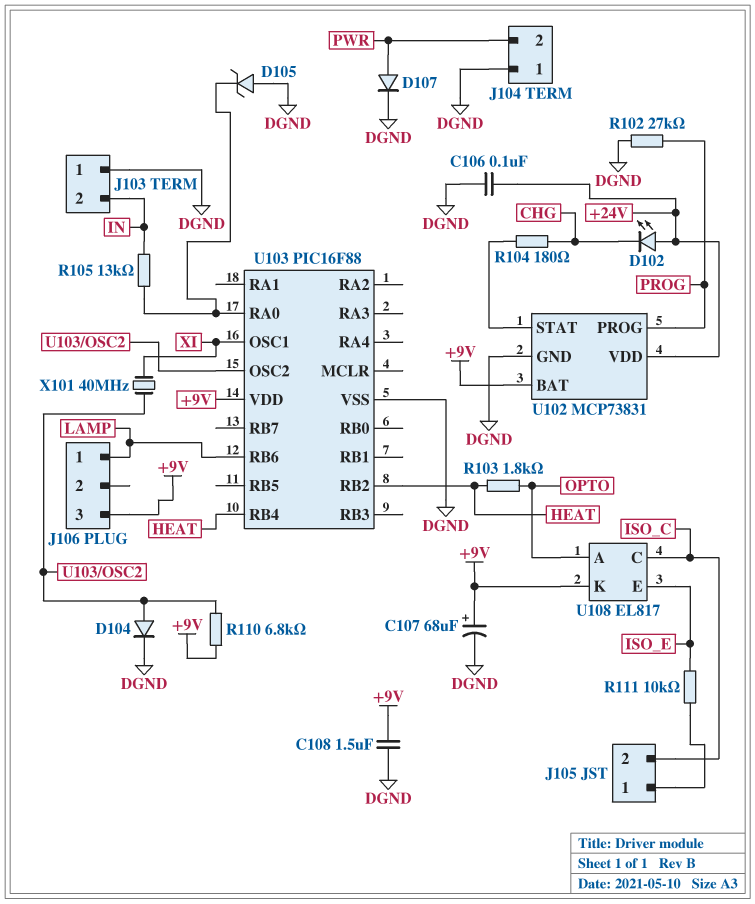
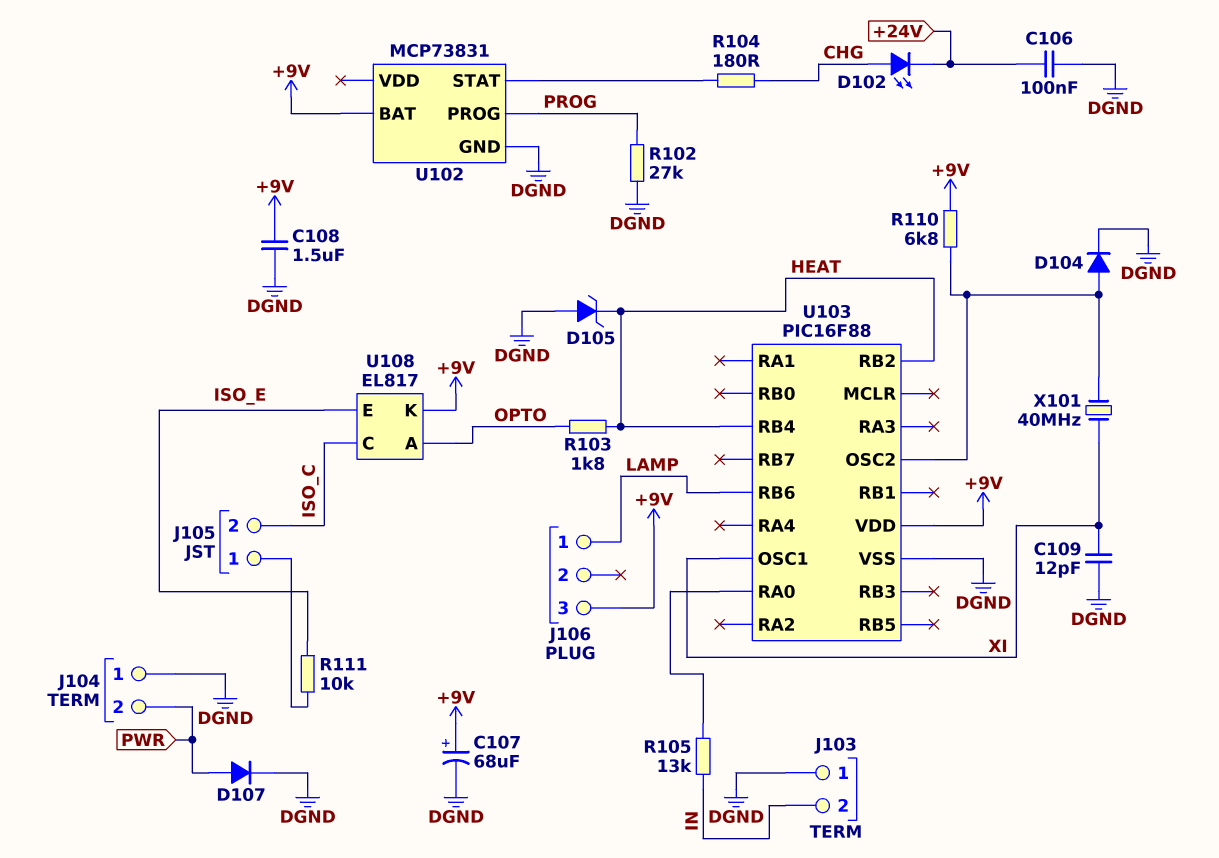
C109: none -> 12pF (DGND, XI)
D102: LED (A +24V, K CHG) -> LED (A CHG, K +24V)
D105: zener (A DGND, K U103/RA0) -> zener (A DGND, K HEAT)
U102 pin VDD: +24V -> none

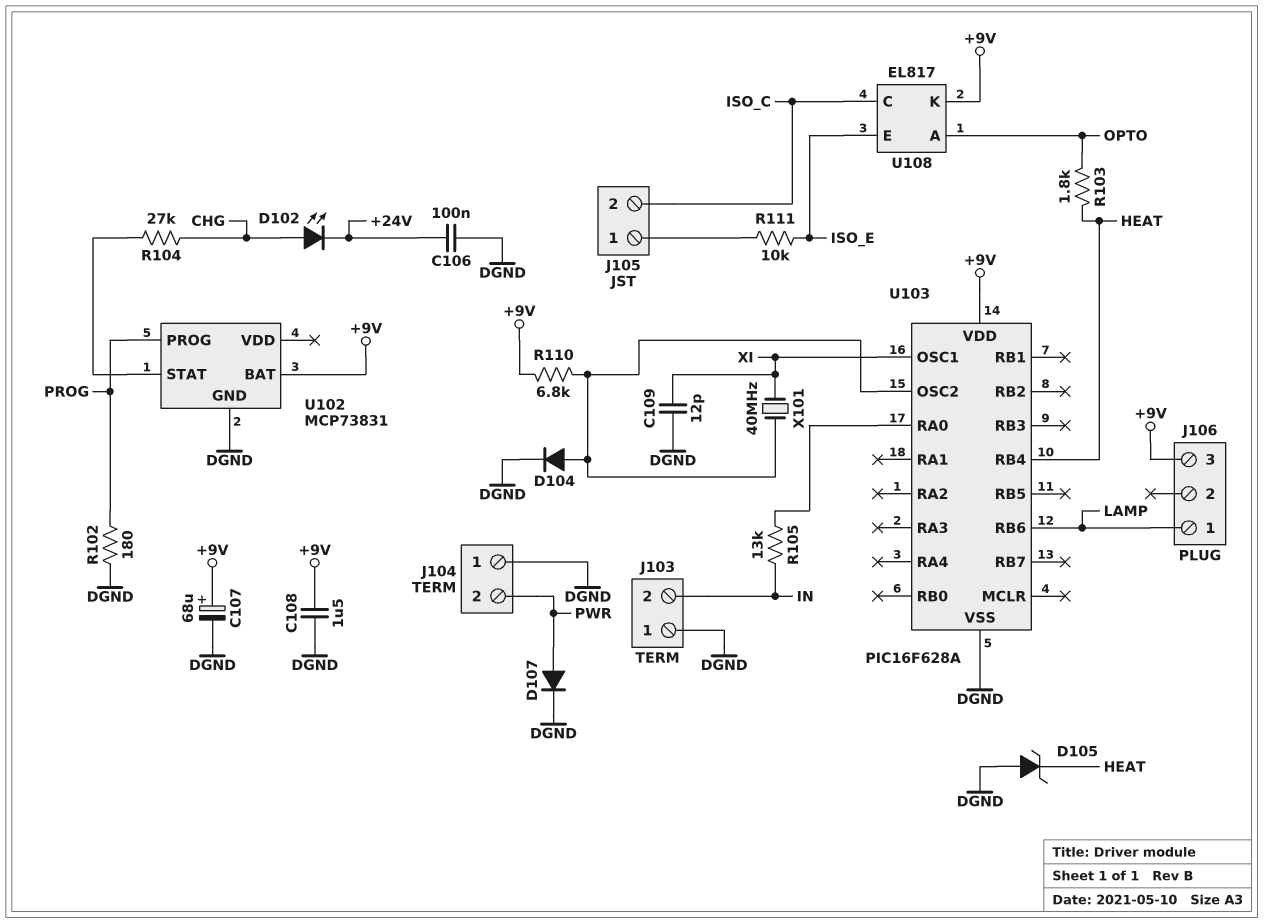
R102: 27k (DGND, PROG) -> 180 (DGND, PROG)
R104: 180 (CHG, U102/STAT) -> 27k (CHG, U102/STAT)
U103: PIC16F88 -> PIC16F628A
U103 pin RB2: HEAT -> none

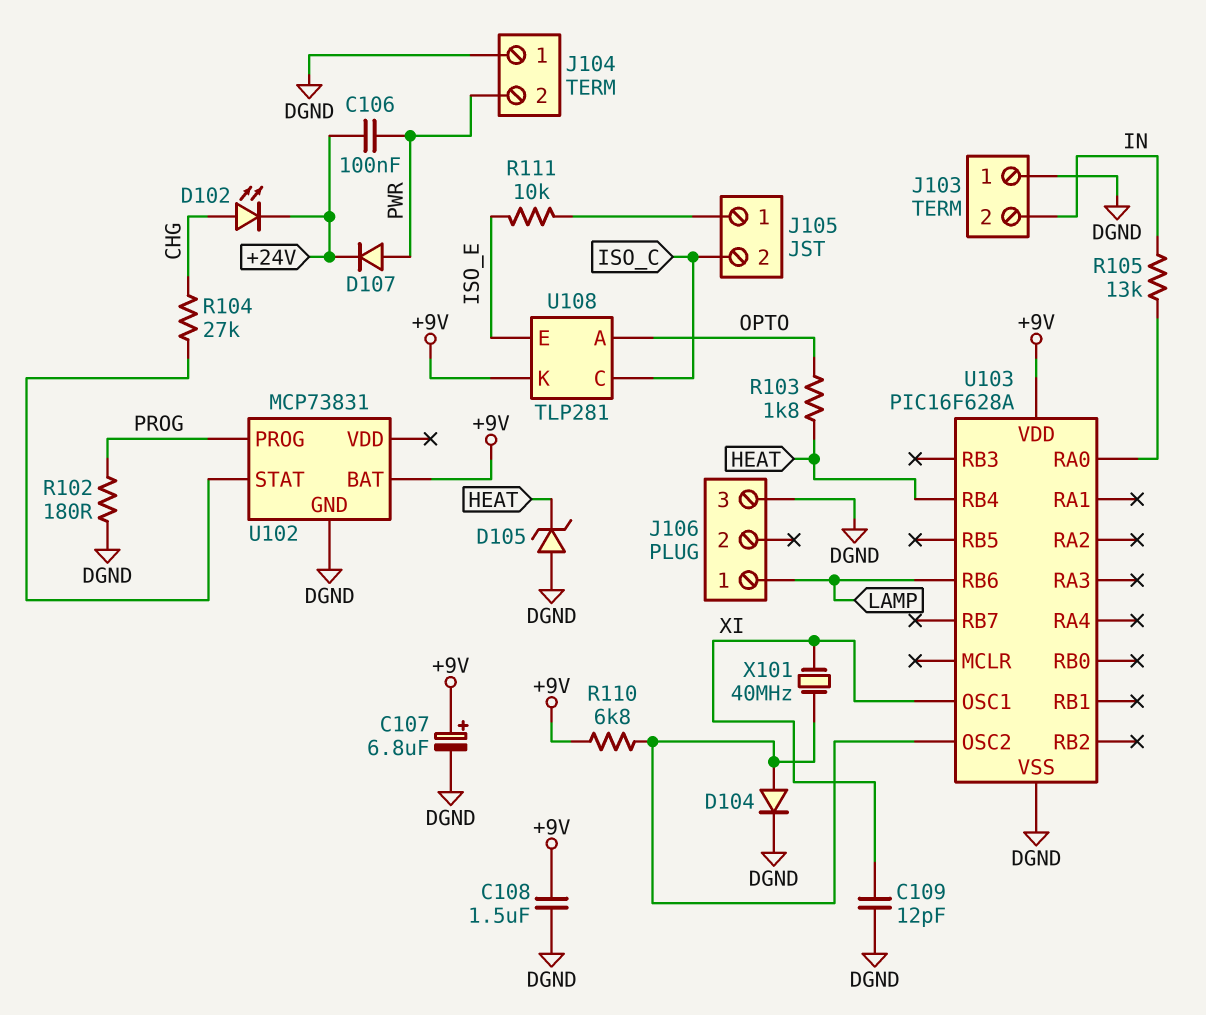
C106: 100nF (+24V, DGND) -> 100nF (+24V, PWR)
C107: 68uF (plus +9V, minus DGND) -> 6.8uF (plus +9V, minus DGND)
D107: diode (A PWR, K DGND) -> diode (A PWR, K +24V)
J106 pin 3: +9V -> DGND
U108: EL817 -> TLP281

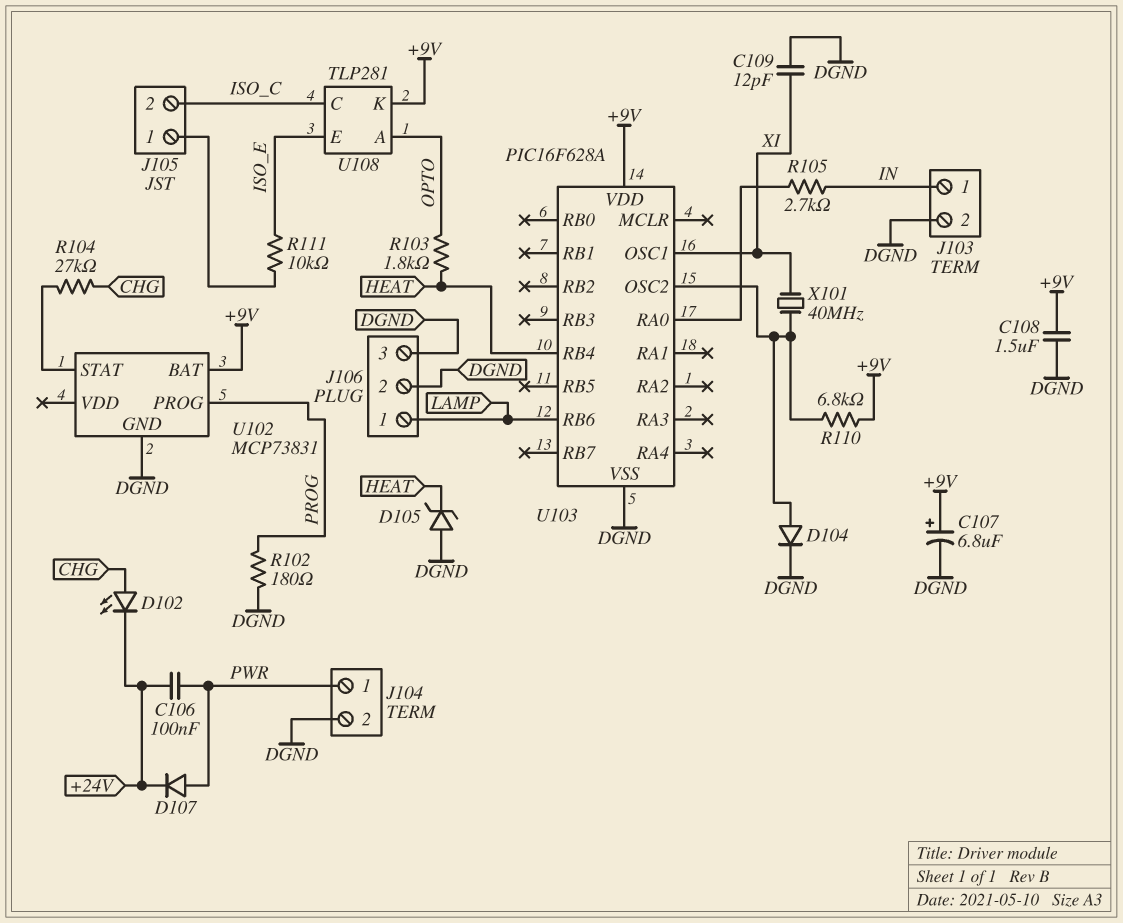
J103 pin 1: DGND -> IN
J103 pin 2: IN -> DGND
J104 pin 1: DGND -> PWR
J104 pin 2: PWR -> DGND
J106 pin 2: none -> DGND
R105: 13k (IN, U103/RA0) -> 2.7k (IN, U103/RA0)

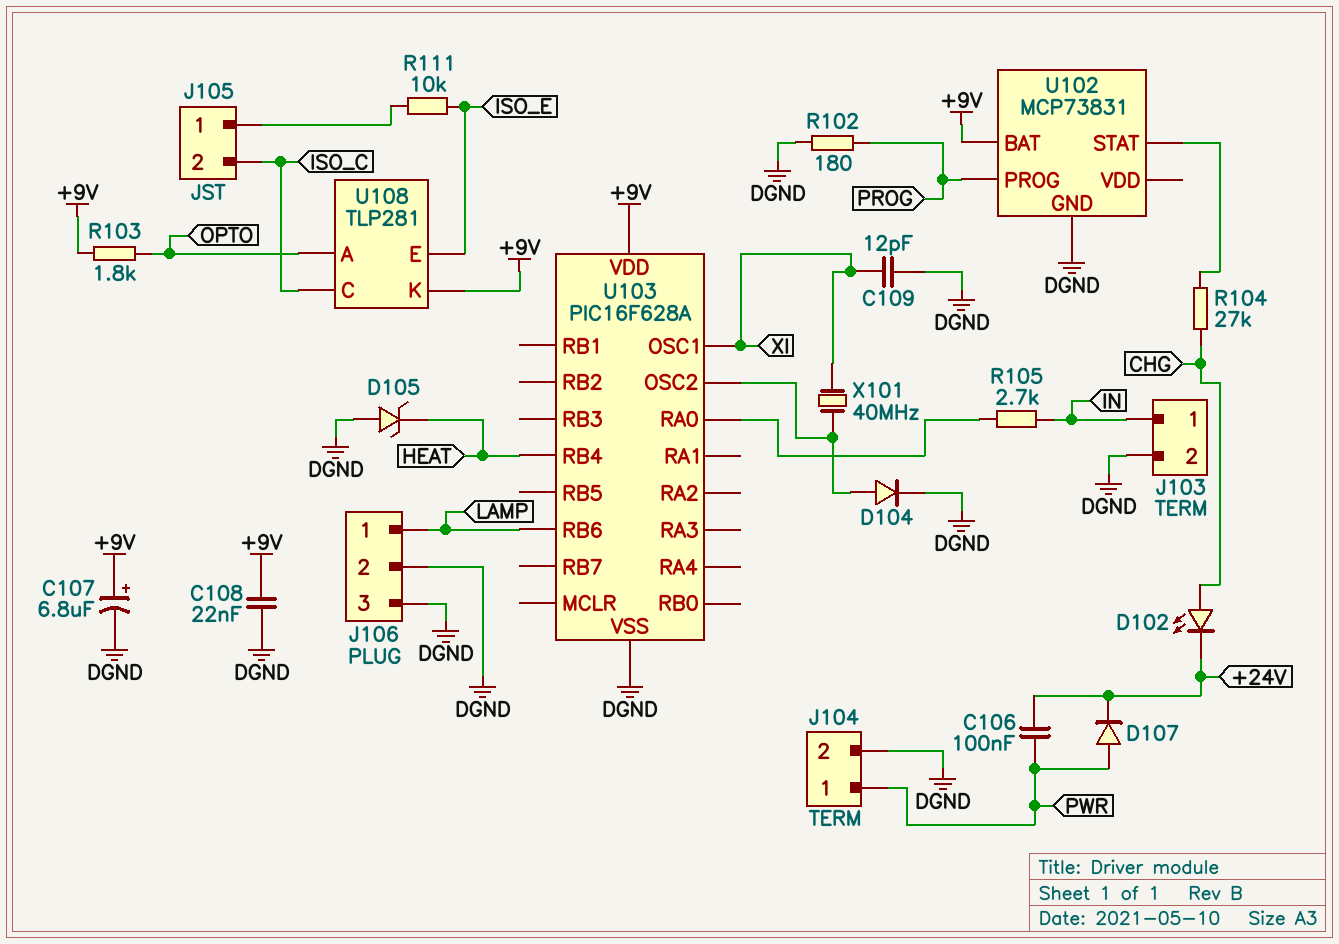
C108: 1.5uF (+9V, DGND) -> 22nF (+9V, DGND)
R103: 1.8k (HEAT, OPTO) -> 1.8k (+9V, OPTO)
R110: 6.8k (+9V, U103/OSC2) -> none

